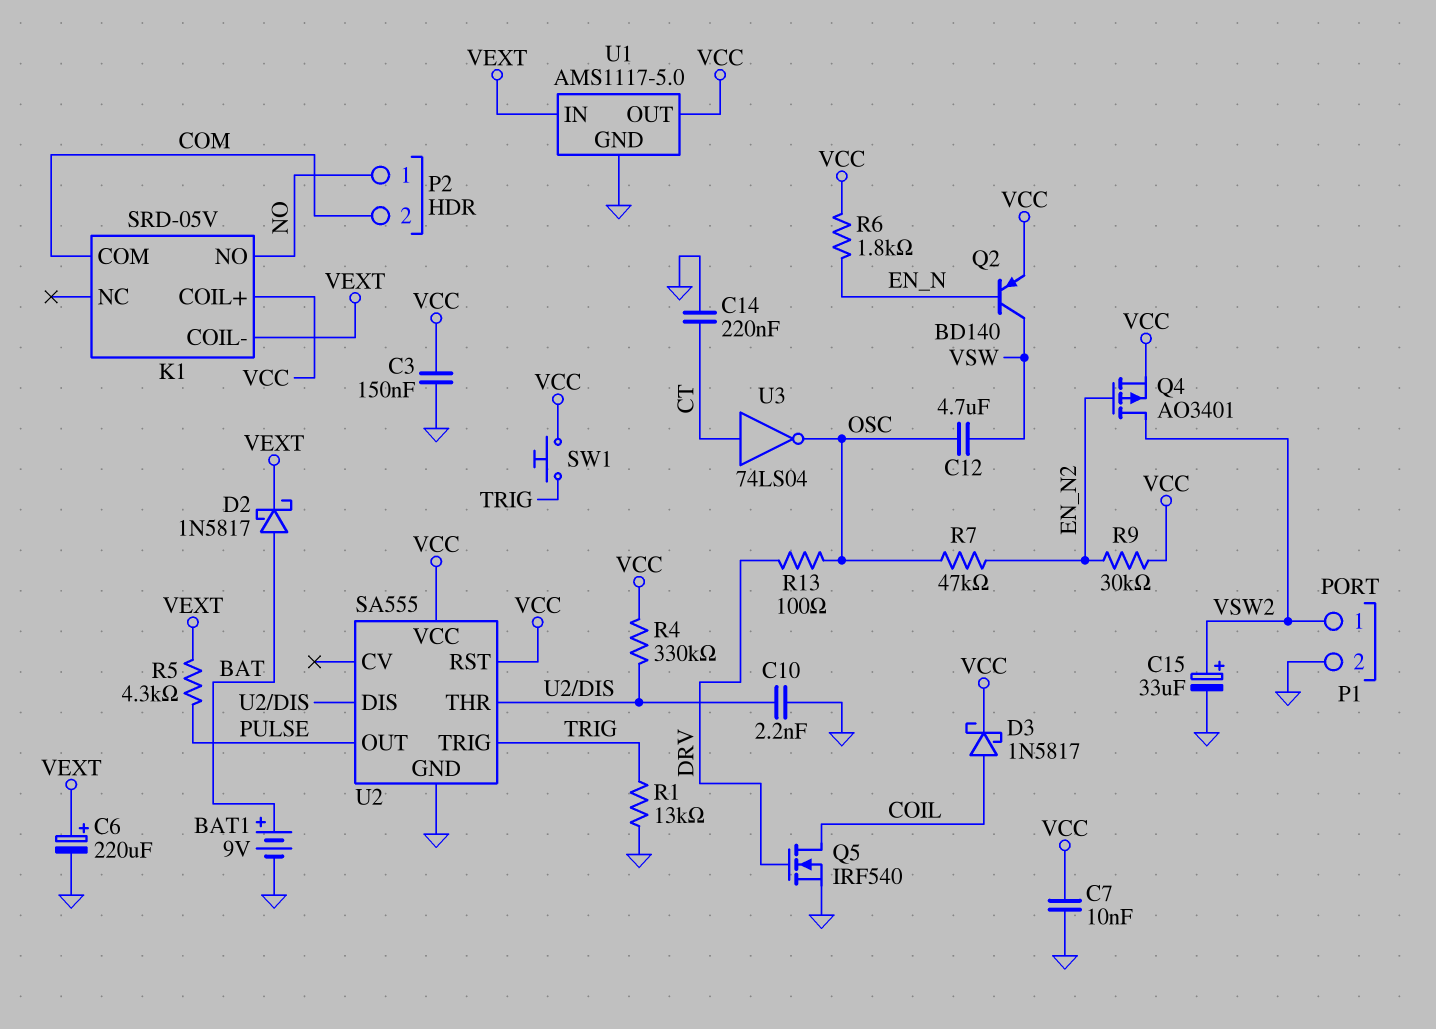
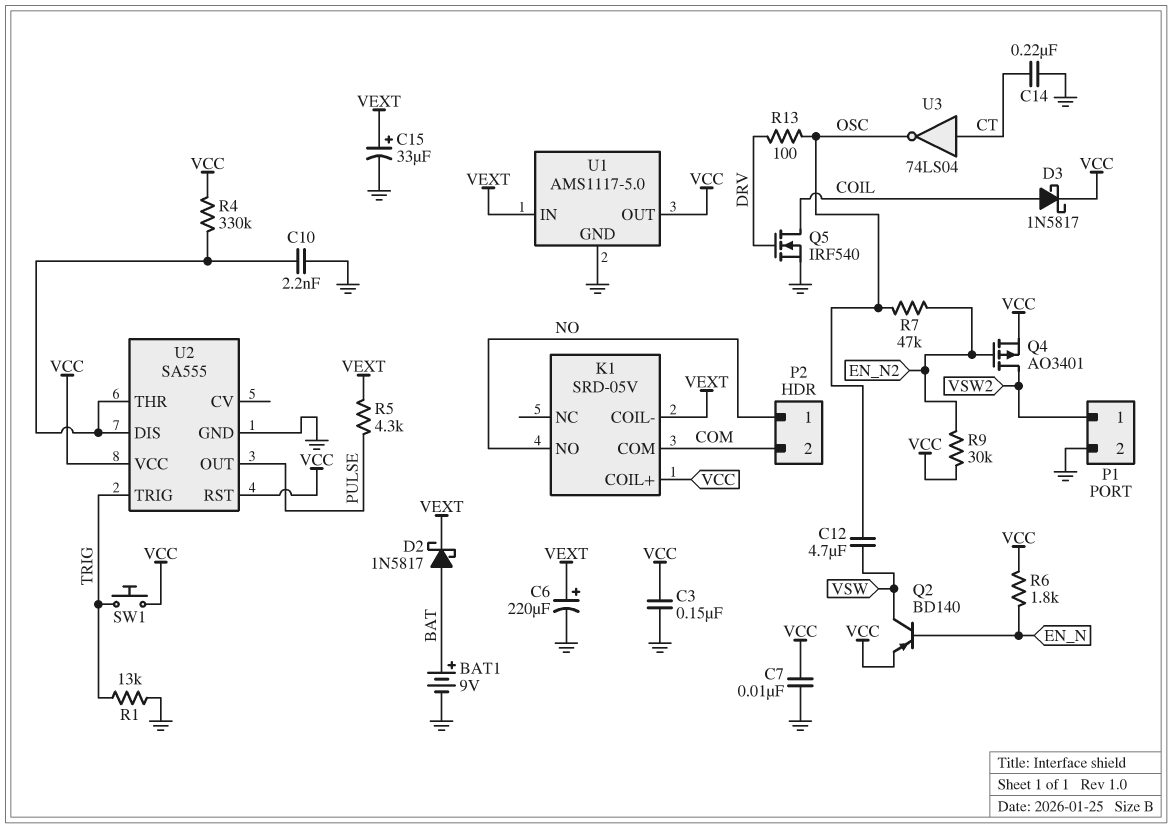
C15: 33uF (plus VSW2, minus GND) -> 33uF (plus VEXT, minus GND)

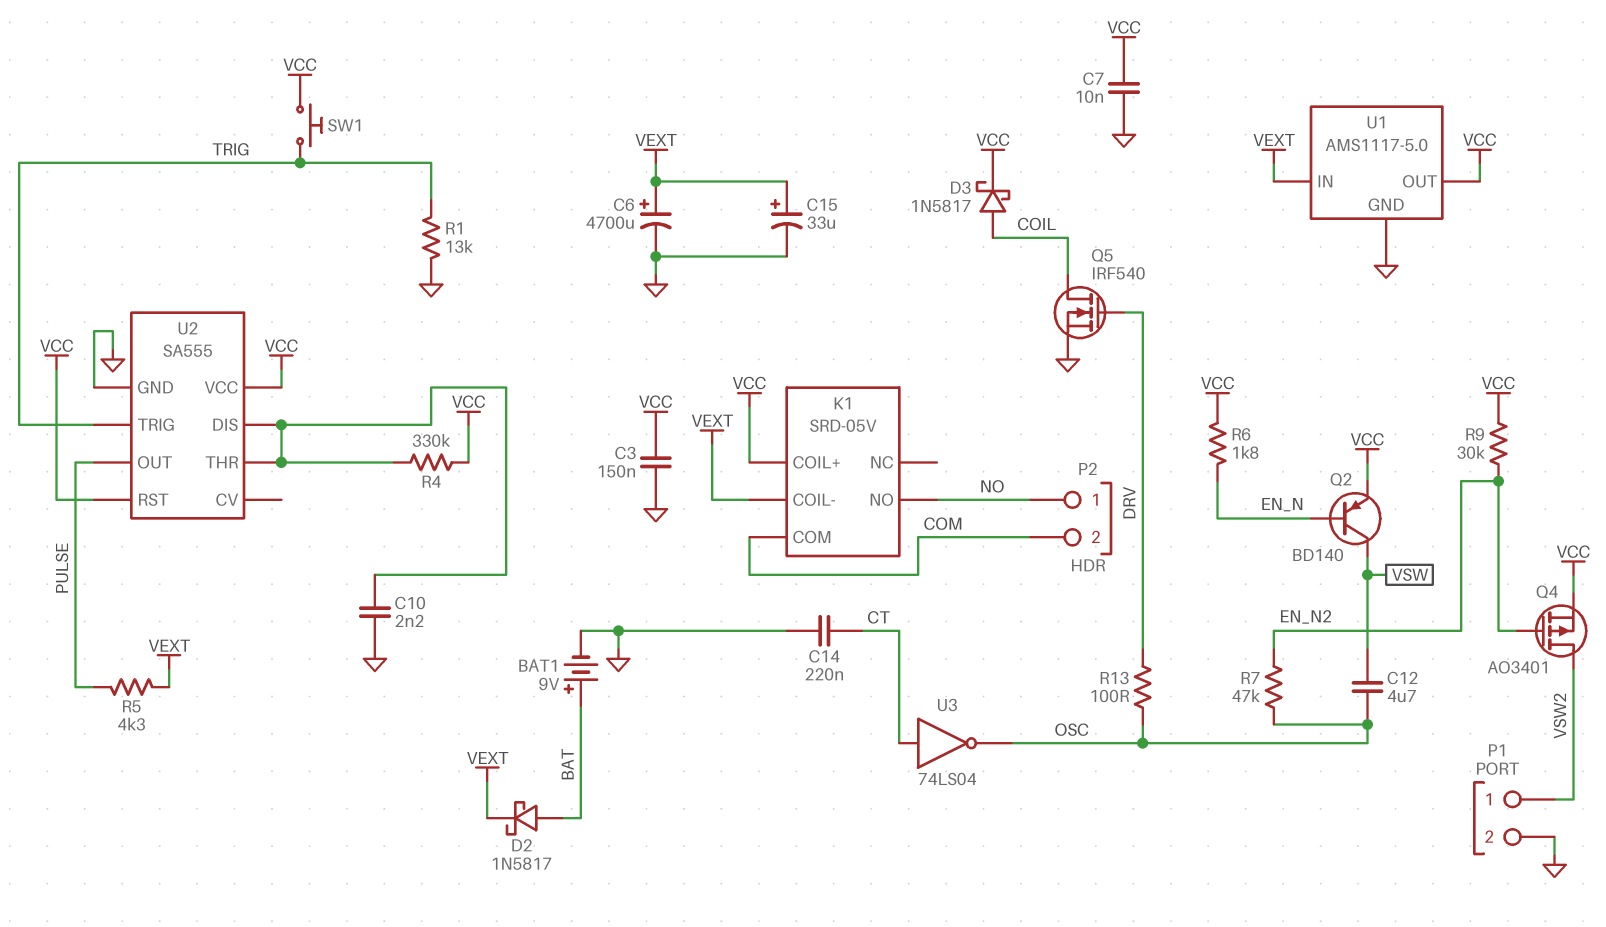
C6: 220uF (plus VEXT, minus GND) -> 4700uF (plus VEXT, minus GND)

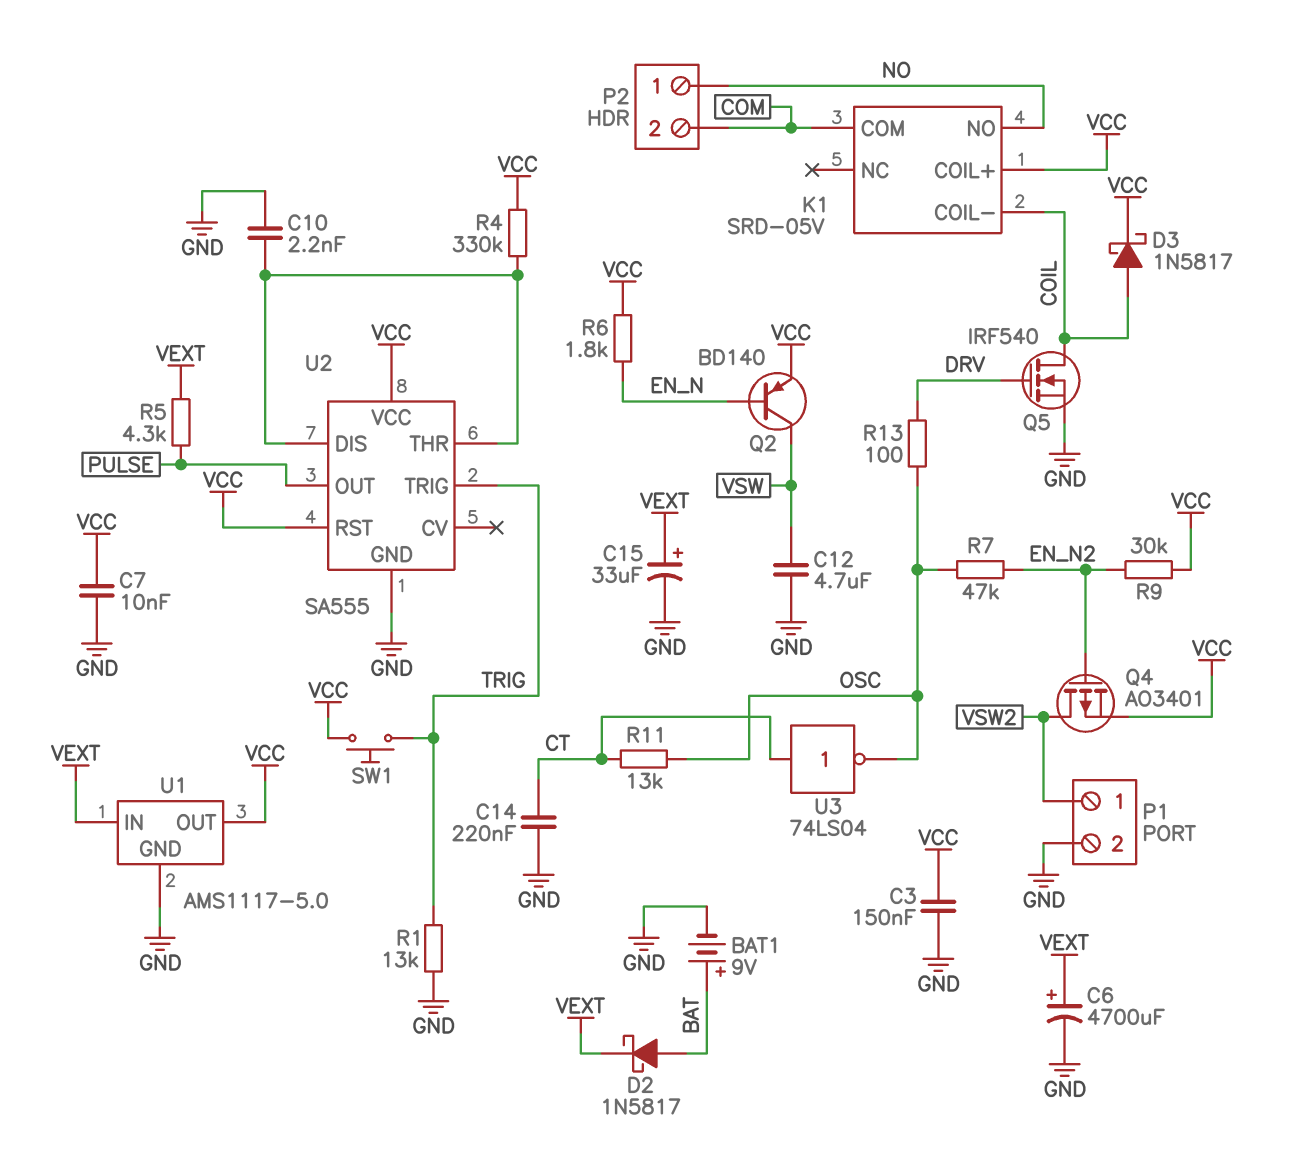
C12: 4.7uF (OSC, VSW) -> 4.7uF (GND, VSW)
K1 pin COIL-: VEXT -> COIL
R11: none -> 13k (CT, OSC)

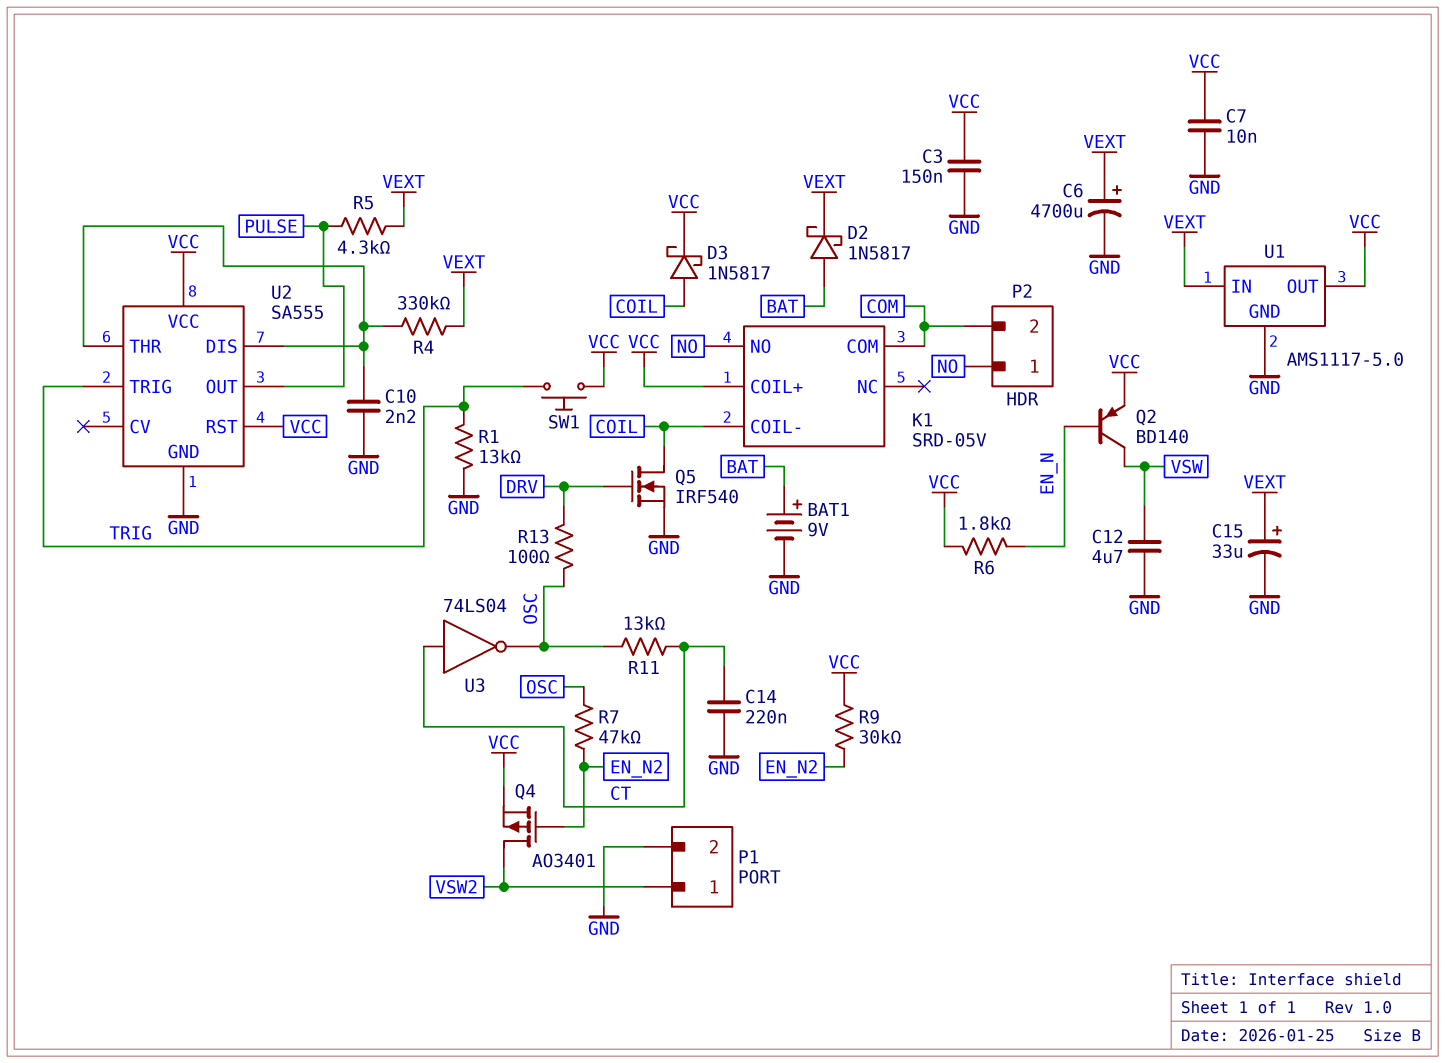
R4: 330k (U2/DIS, VCC) -> 330k (U2/DIS, VEXT)

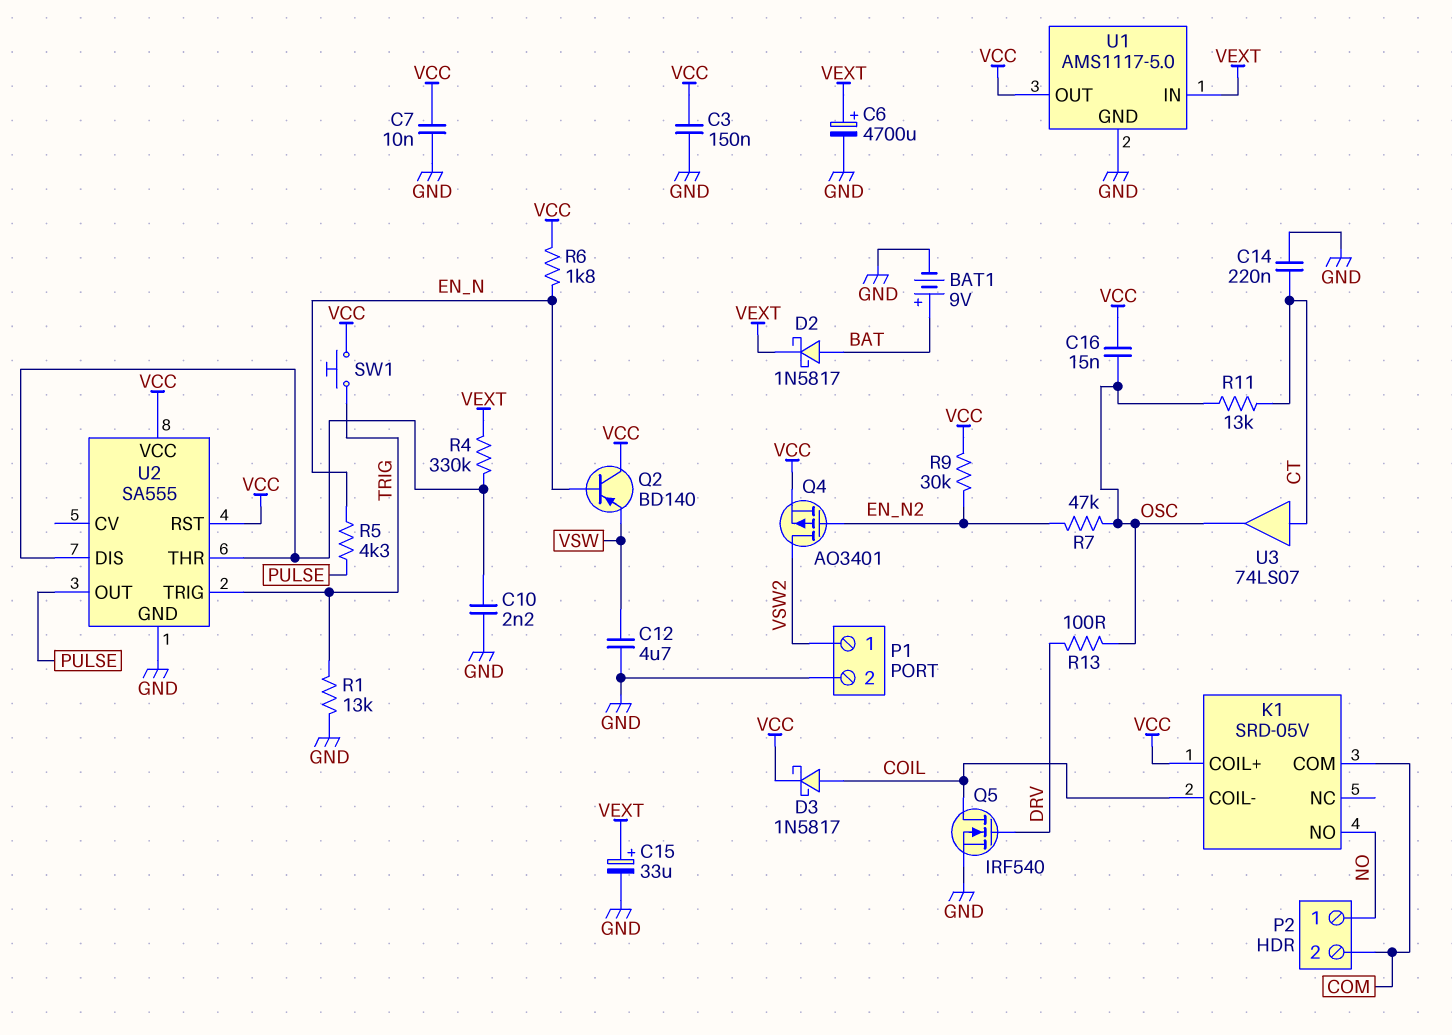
C16: none -> 15nF (OSC, VCC)
Q2: PNP BD140 (B EN_N, C VSW, E VCC) -> PNP BD140 (B EN_N, C VCC, E VSW)
R5: 4.3k (PULSE, VEXT) -> 4.3k (EN_N, PULSE)
U3: NOT 74LS04 (in CT, out OSC) -> buffer 74LS07 (in CT, out OSC)

